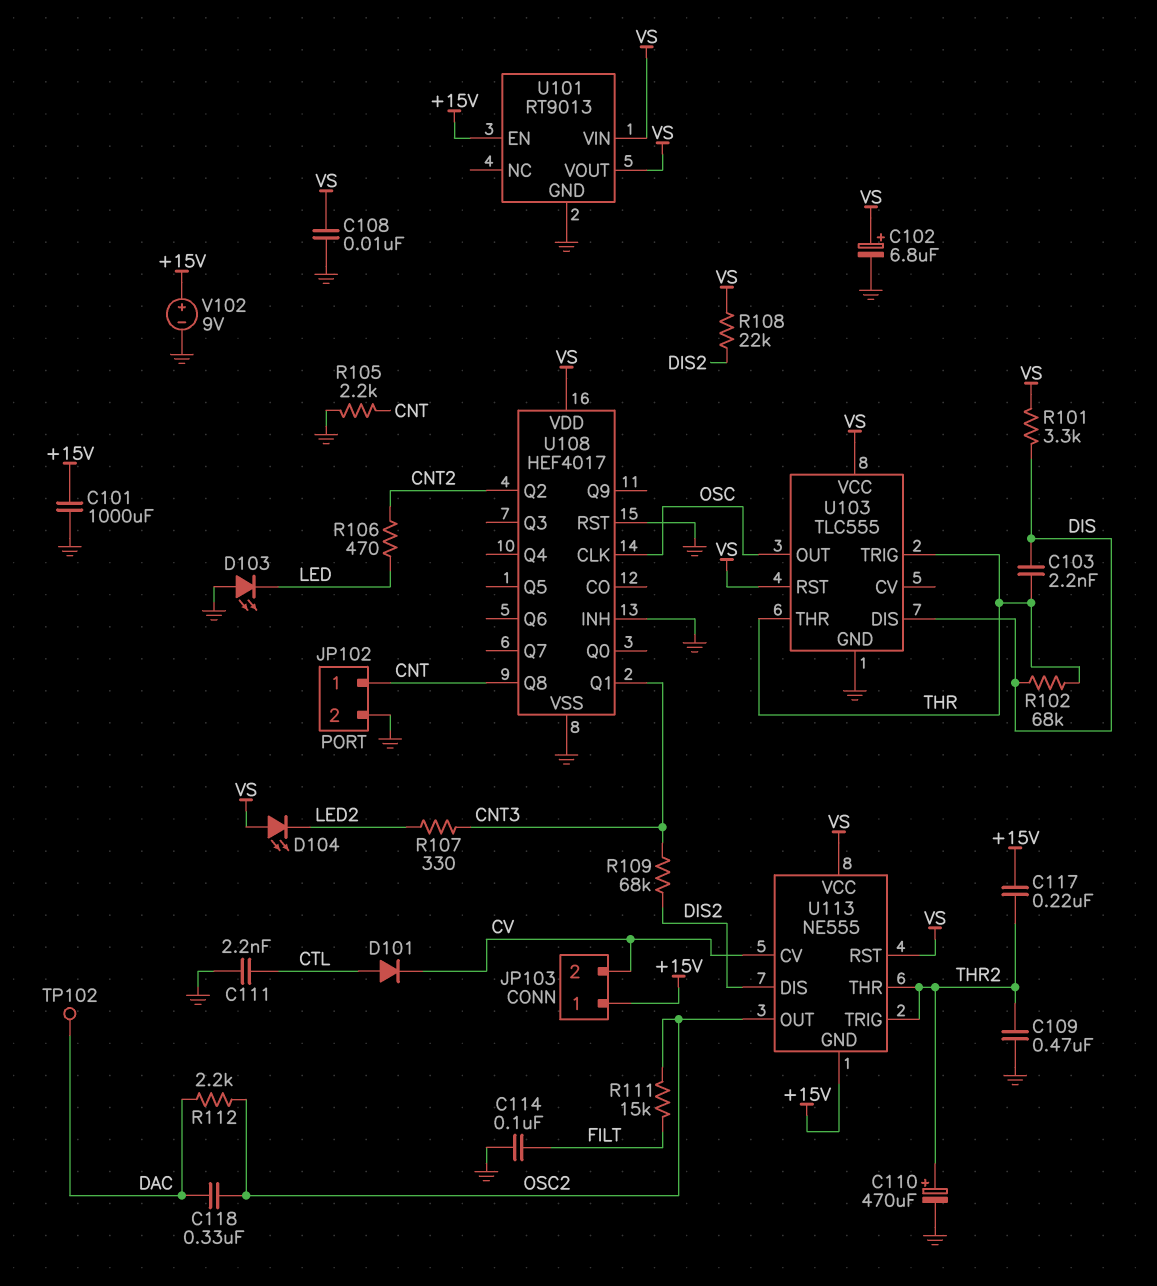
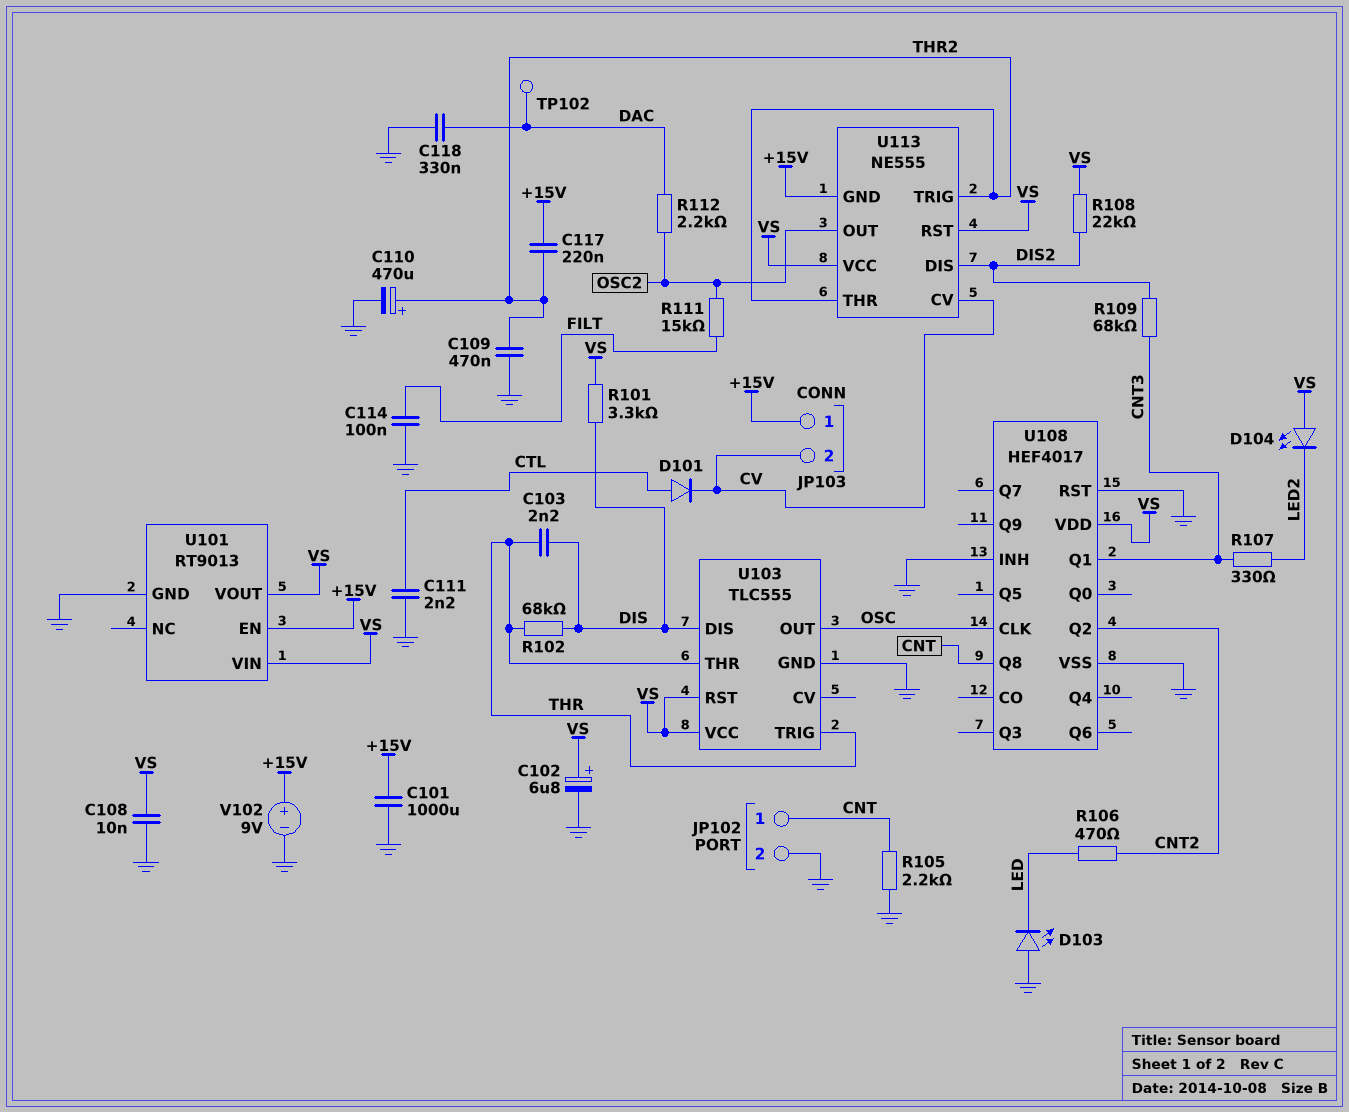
C118: 330nF (DAC, OSC2) -> 330nF (DAC, GND)

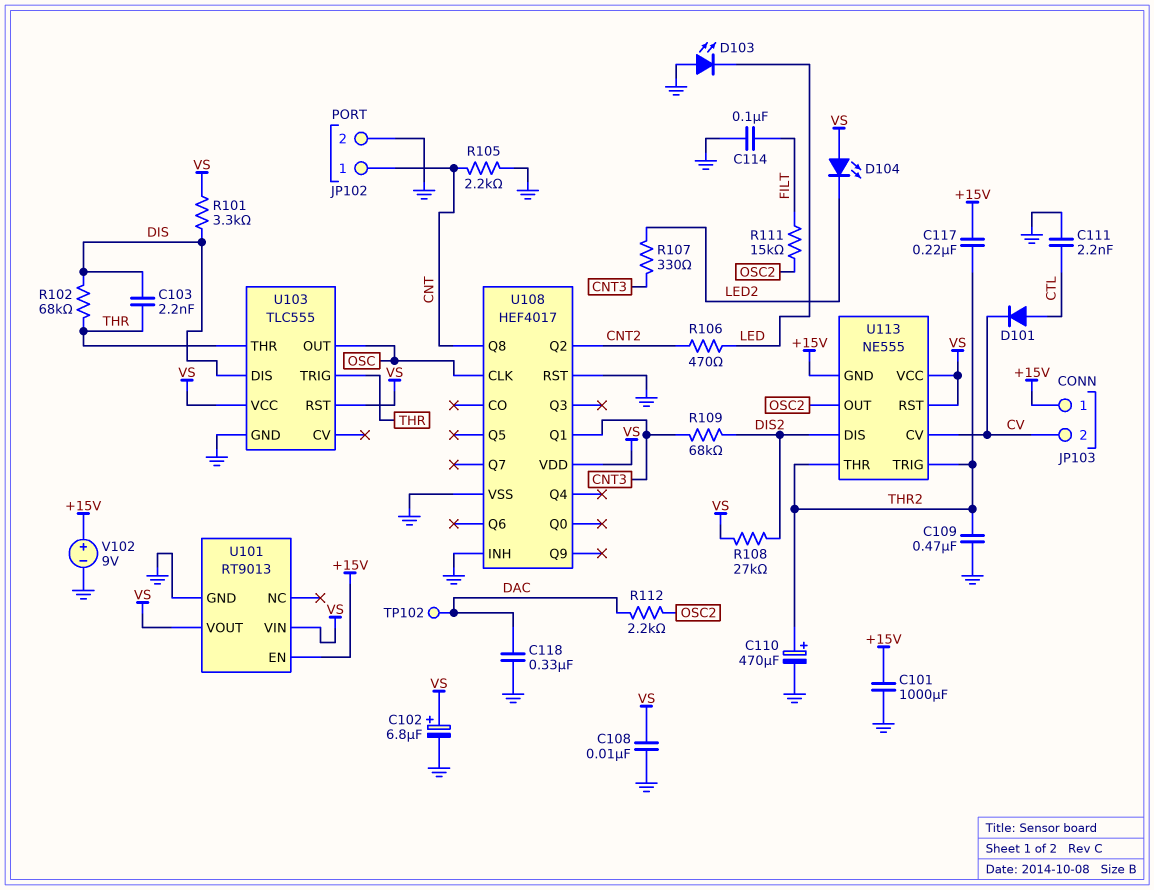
R108: 22k (DIS2, VS) -> 27k (DIS2, VS)

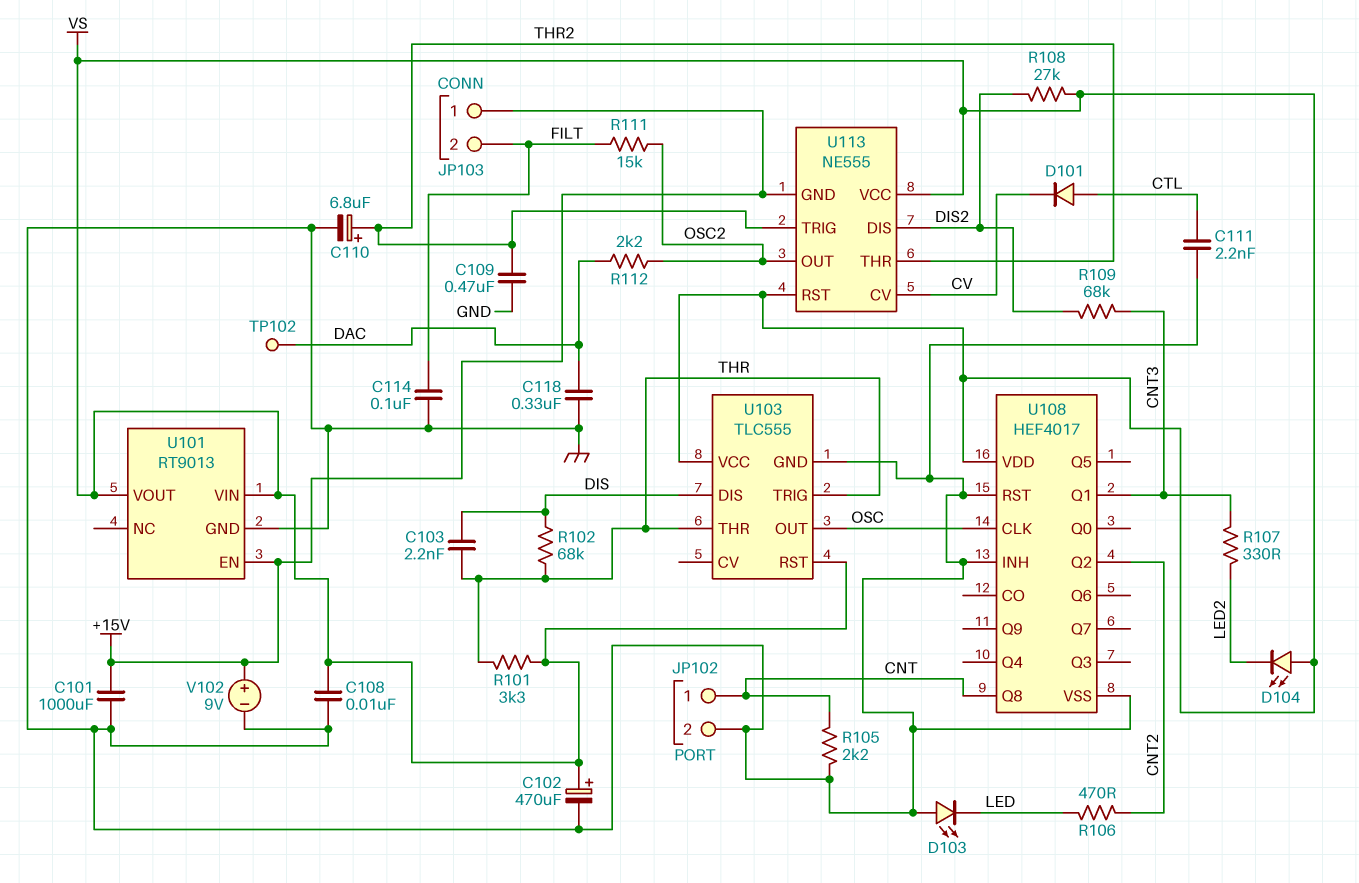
C102: 6.8uF (plus VS, minus GND) -> 470uF (plus VS, minus GND)
C110: 470uF (plus THR2, minus GND) -> 6.8uF (plus THR2, minus GND)
C117: 220nF (+15V, THR2) -> none
JP103 pin 2: CV -> FILT
R101: 3.3k (DIS, VS) -> 3.3k (THR, VS)

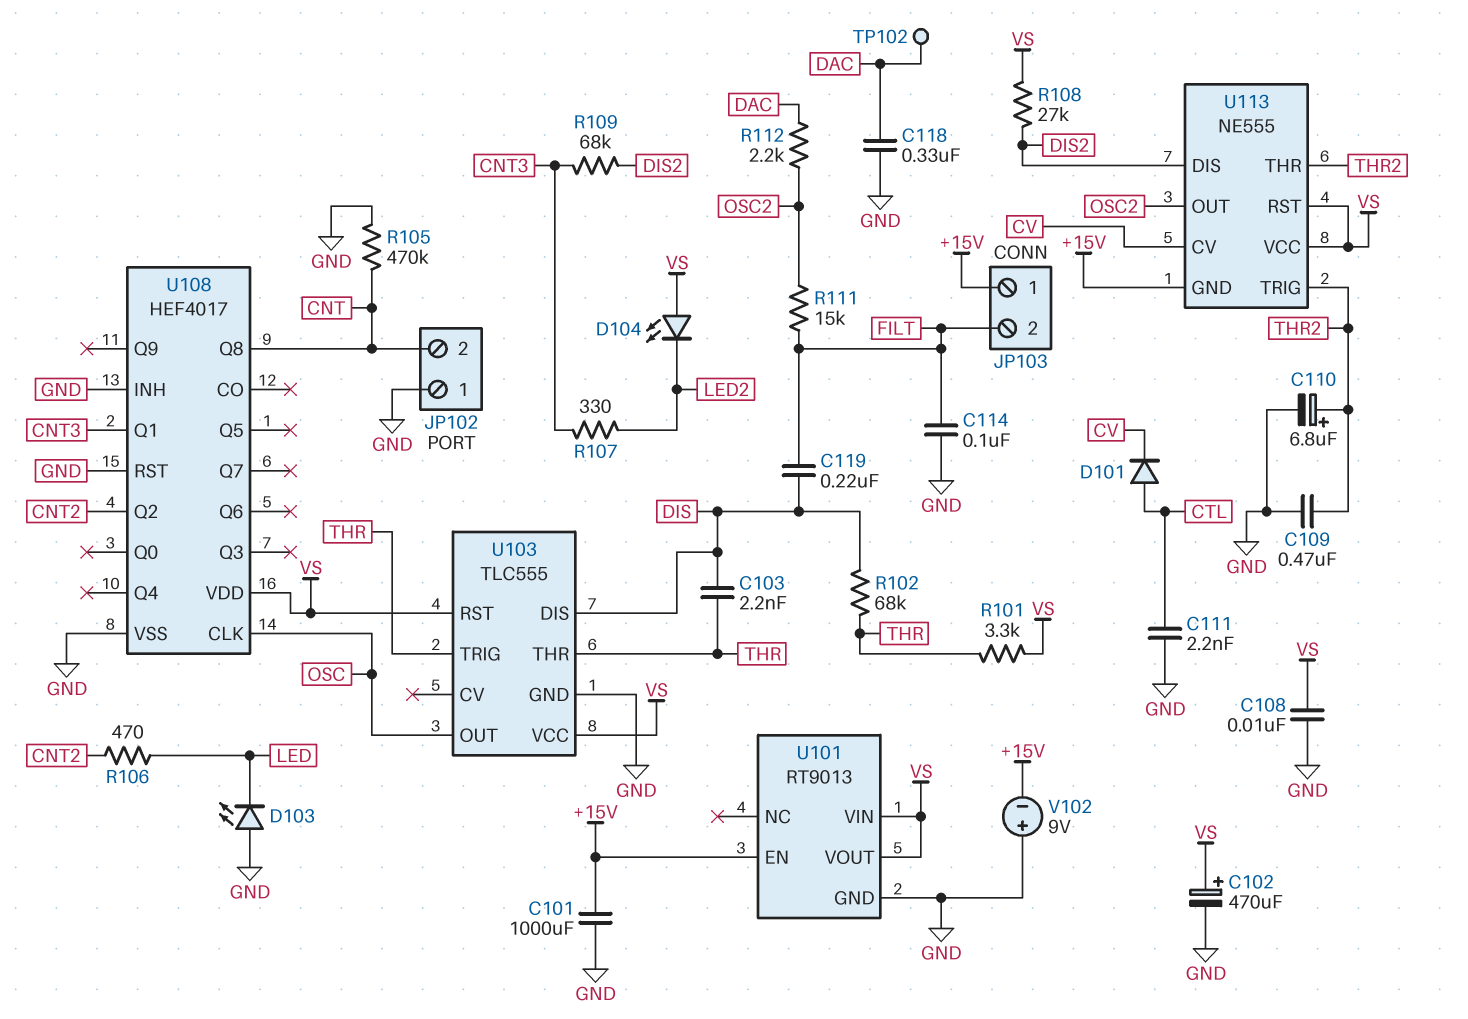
C119: none -> 220nF (DIS, FILT)
JP102 pin 1: CNT -> GND
JP102 pin 2: GND -> CNT
R105: 2.2k (CNT, GND) -> 470k (CNT, GND)
V102: 9V (plus +15V, minus GND) -> 9V (plus GND, minus +15V)

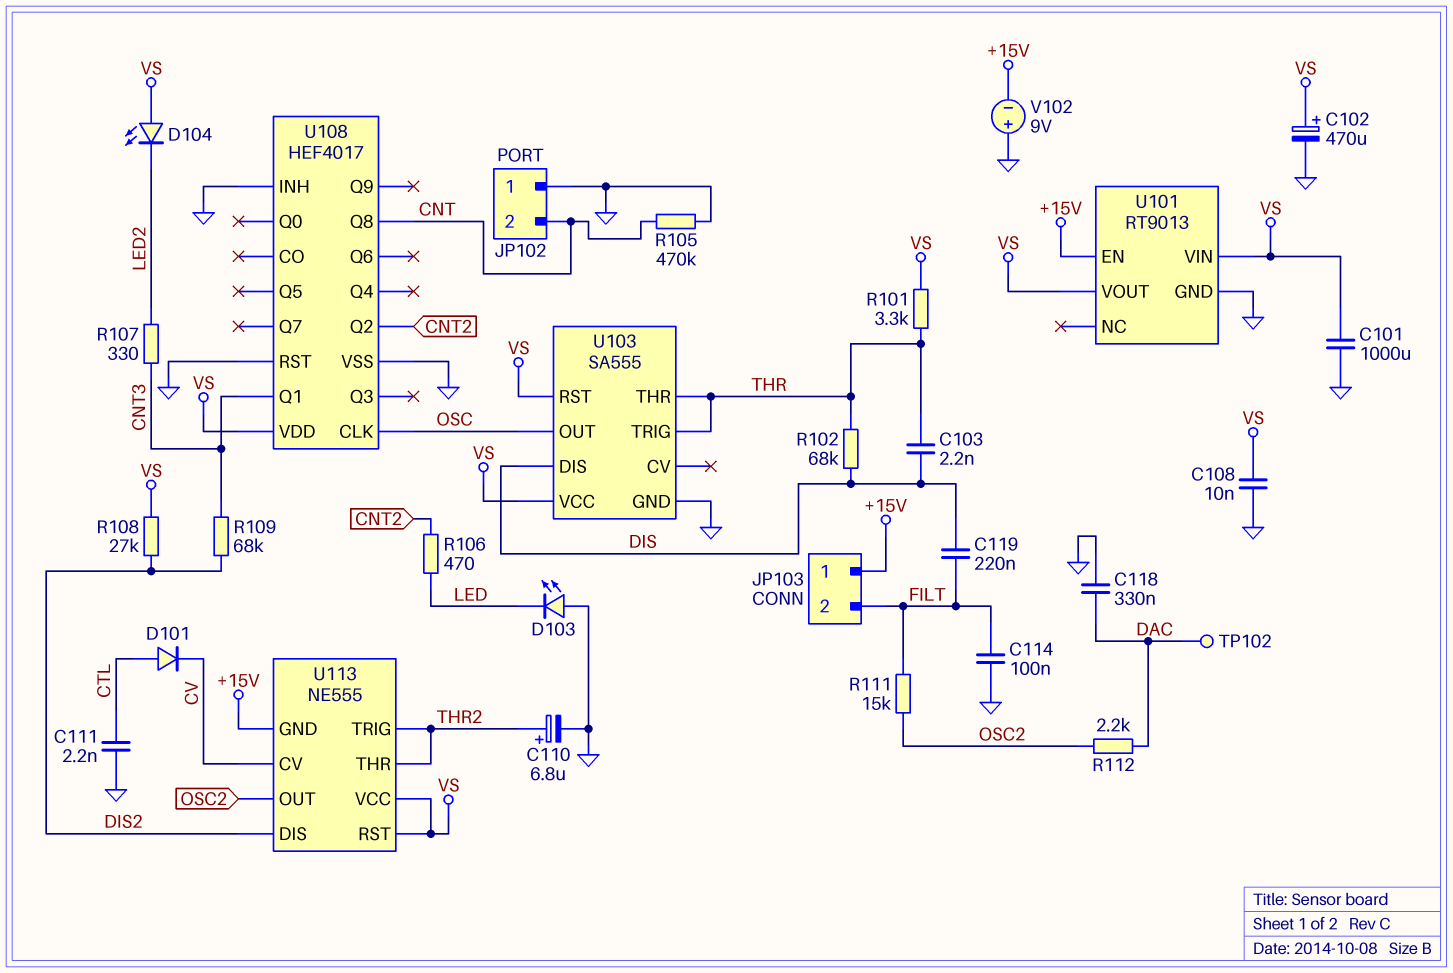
C101: 1000uF (+15V, GND) -> 1000uF (GND, VS)
C109: 470nF (GND, THR2) -> none
U103: TLC555 -> SA555

